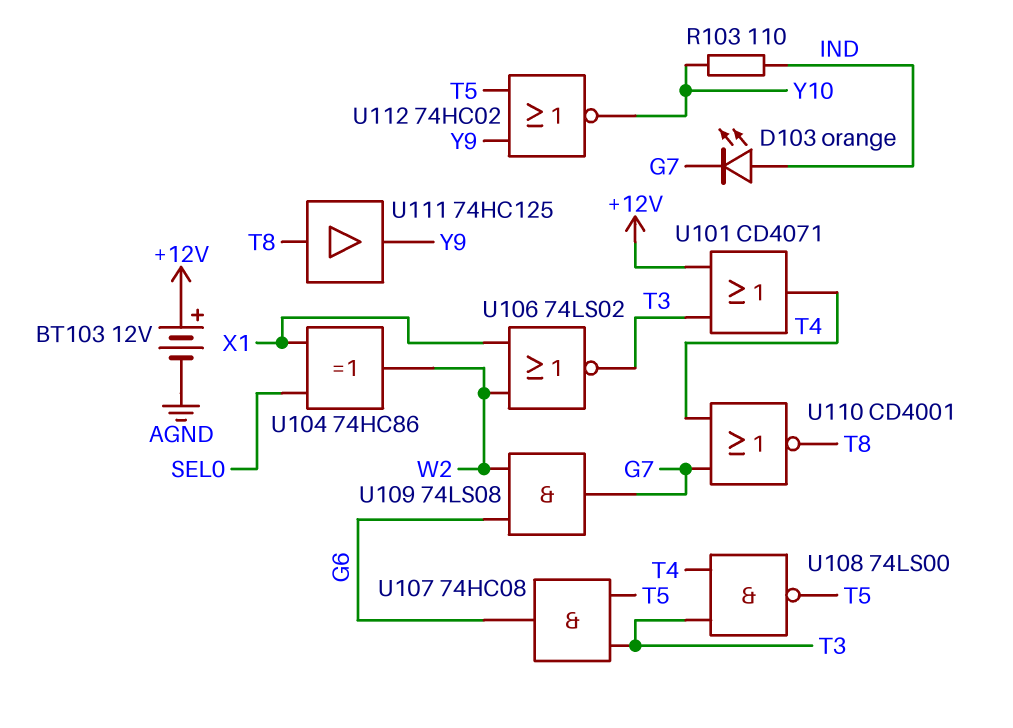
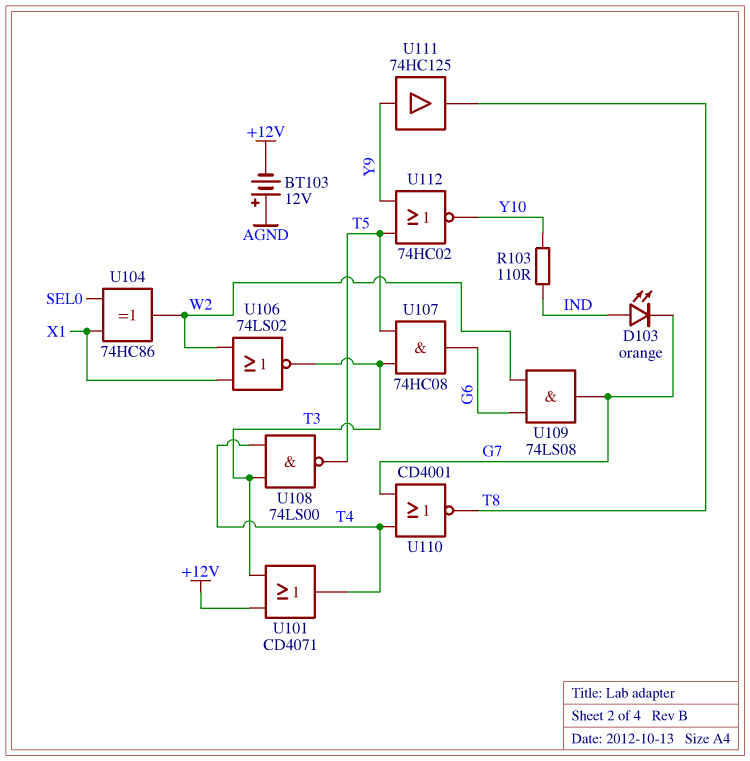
BT103: 12V (plus +12V, minus AGND) -> 12V (plus AGND, minus +12V)
U111: buffer 74HC125 (in T8, out Y9) -> buffer 74HC125 (in Y9, out T8)

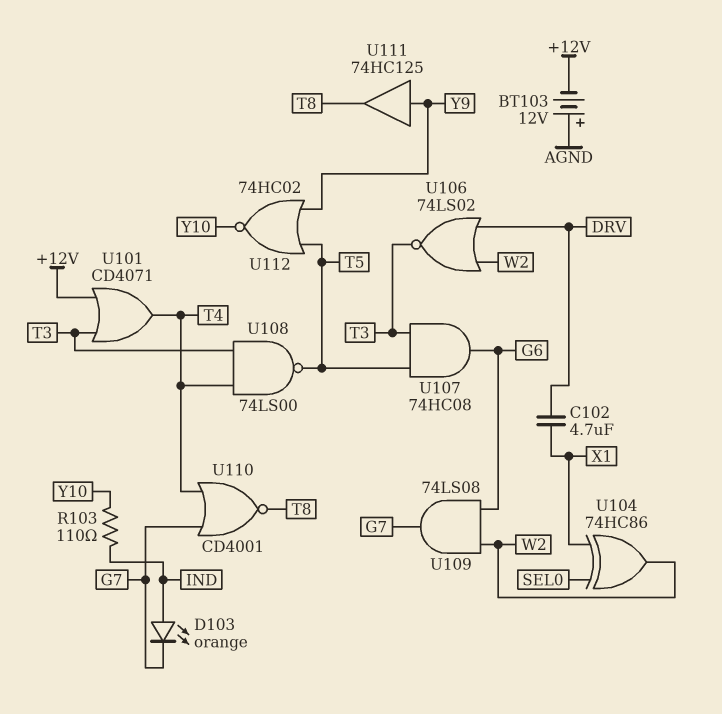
C102: none -> 4.7uF (DRV, X1)
U106: NOR 74LS02 (in W2, in X1, out T3) -> NOR 74LS02 (in DRV, in W2, out T3)

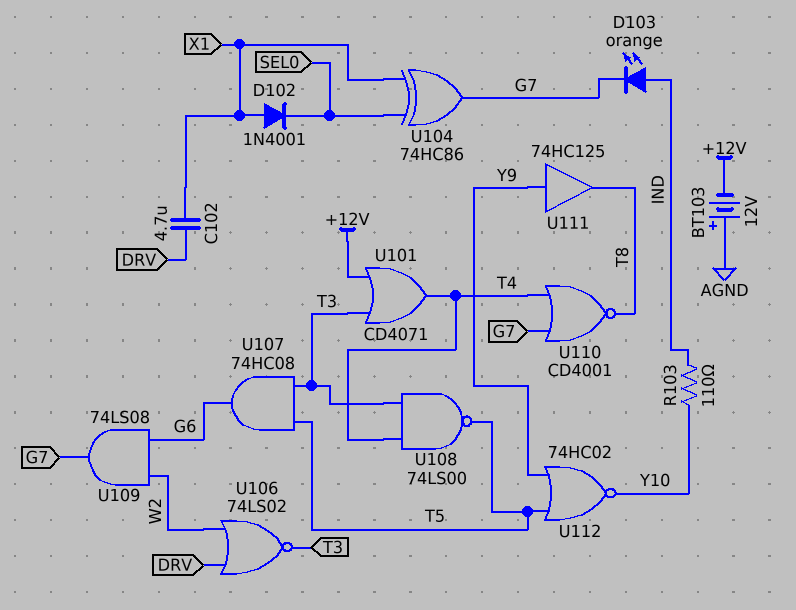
D102: none -> diode 1N4001 (A X1, K SEL0)
U104: XOR 74HC86 (in SEL0, in X1, out W2) -> XOR 74HC86 (in SEL0, in X1, out G7)

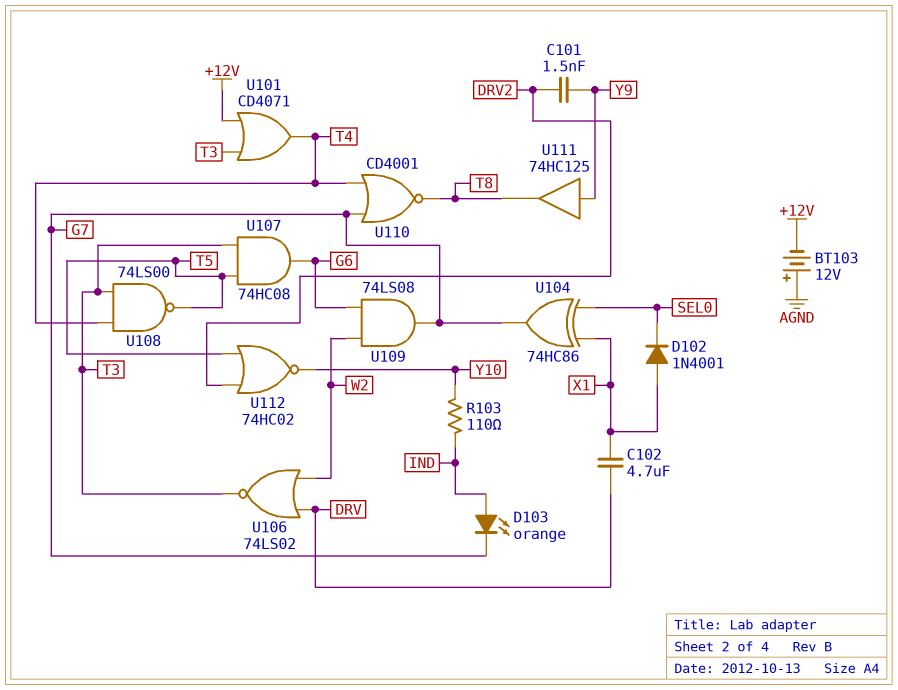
C101: none -> 1.5nF (DRV2, Y9)
U112: NOR 74HC02 (in T5, in Y9, out Y10) -> NOR 74HC02 (in DRV2, in T5, out Y10)

